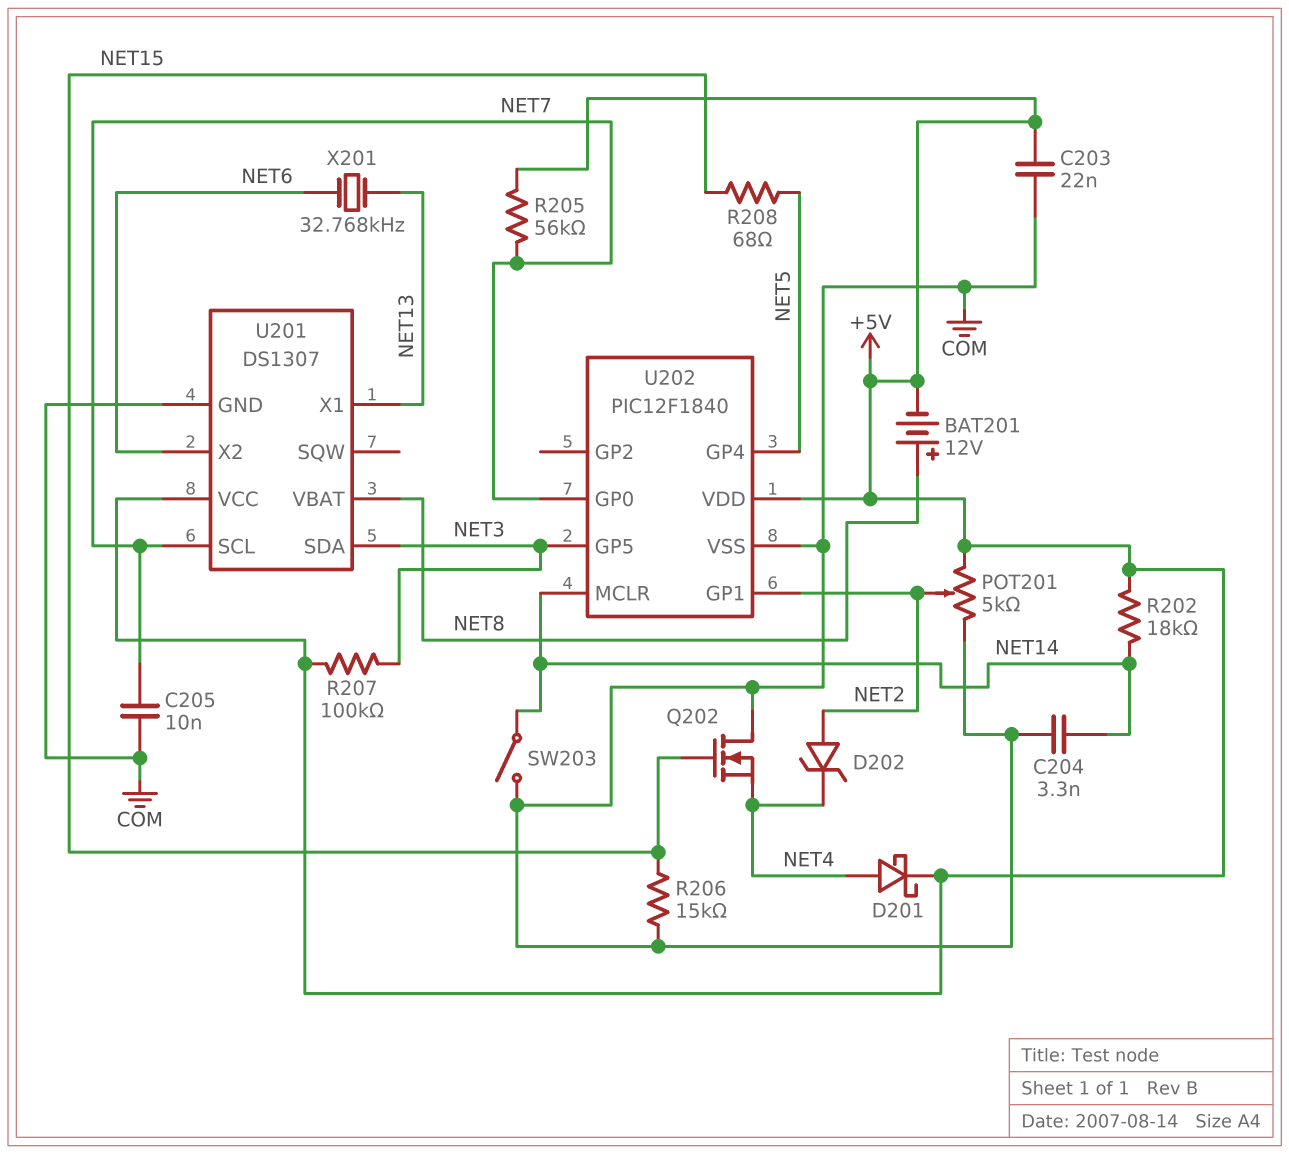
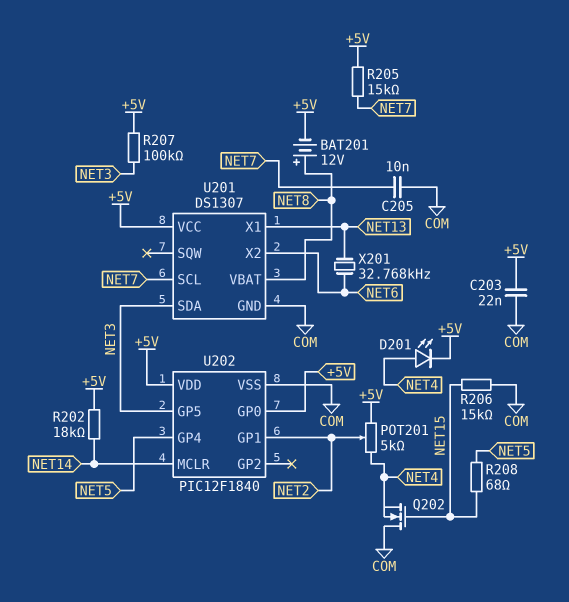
C204: 3.3nF (COM, NET14) -> none
D201: schottky (A NET4, K +5V) -> LED (A NET4, K +5V)
D202: zener (A NET2, K NET4) -> none
POT201: 5k (+5V, COM, wiper NET2) -> 5k (+5V, NET4, wiper NET2)
R205: 56k (+5V, NET7) -> 15k (+5V, NET7)
SW203: switch (COM, NET14) -> none
U202 pin GP0: NET7 -> +5V

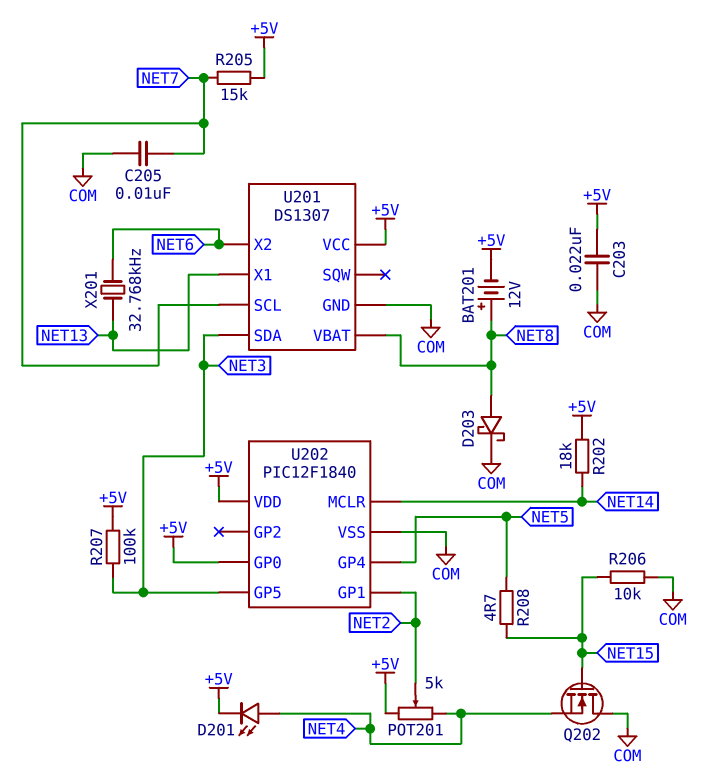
D203: none -> schottky (A NET8, K COM)
R206: 15k (COM, NET15) -> 10k (COM, NET15)
R208: 68 (NET5, NET15) -> 4.7 (NET5, NET15)

